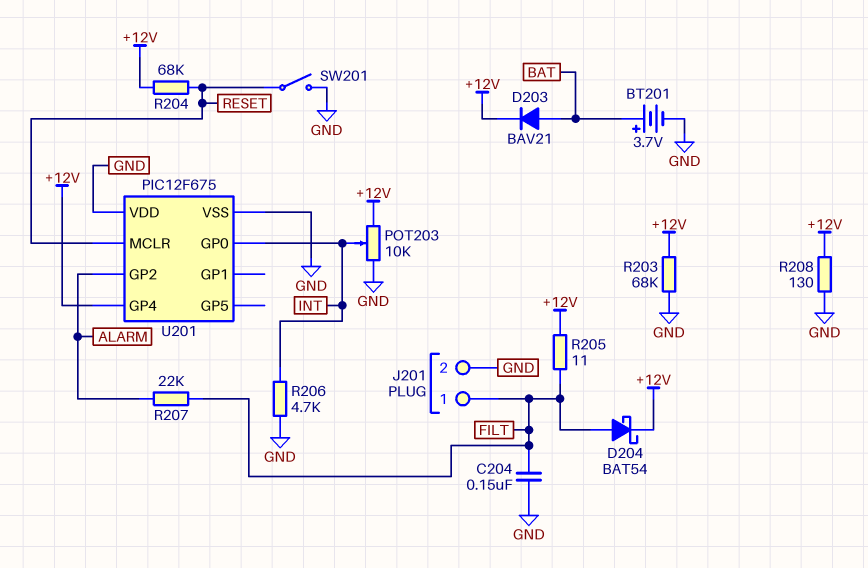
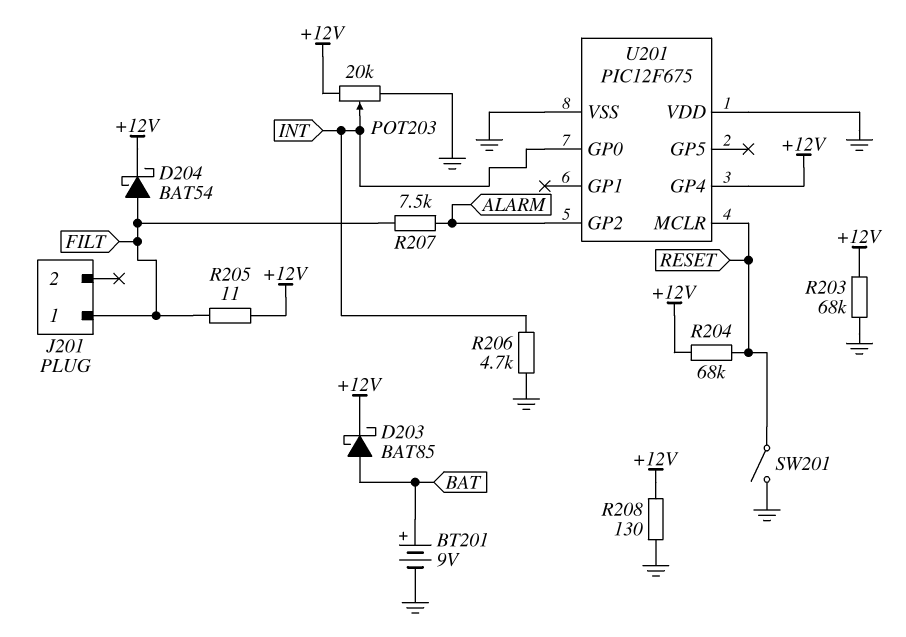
BT201: 3.7V (plus BAT, minus GND) -> 9V (plus BAT, minus GND)
C204: 150nF (FILT, GND) -> none
D203: diode BAV21 (A BAT, K +12V) -> schottky BAT85 (A BAT, K +12V)
J201 pin 2: GND -> none
POT203: 10k (+12V, GND, wiper INT) -> 20k (+12V, GND, wiper INT)
R207: 22k (ALARM, FILT) -> 7.5k (ALARM, FILT)

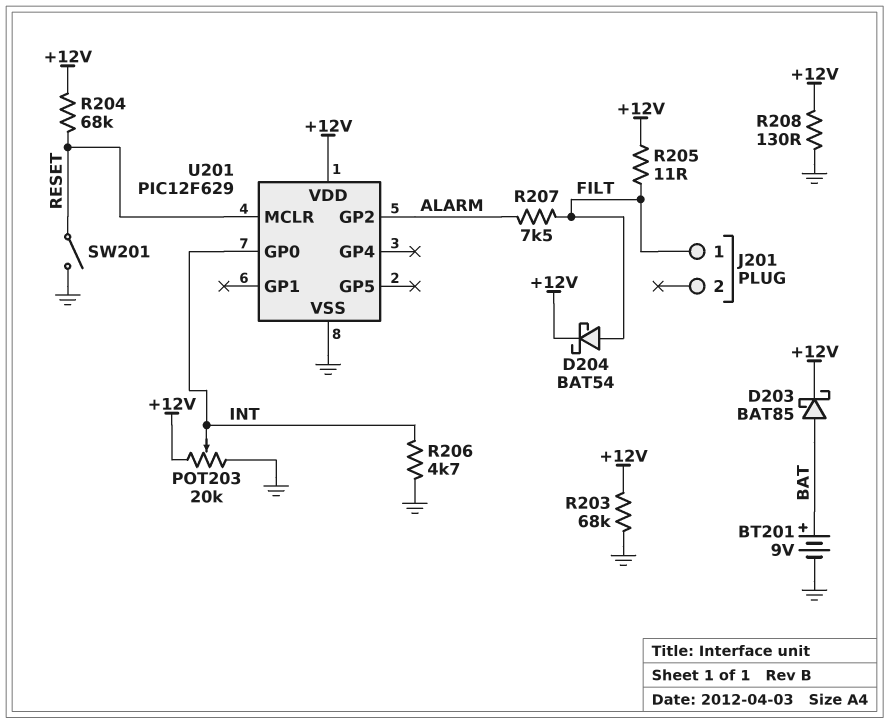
U201: PIC12F675 -> PIC12F629
U201 pin GP4: +12V -> none
U201 pin VDD: GND -> +12V

